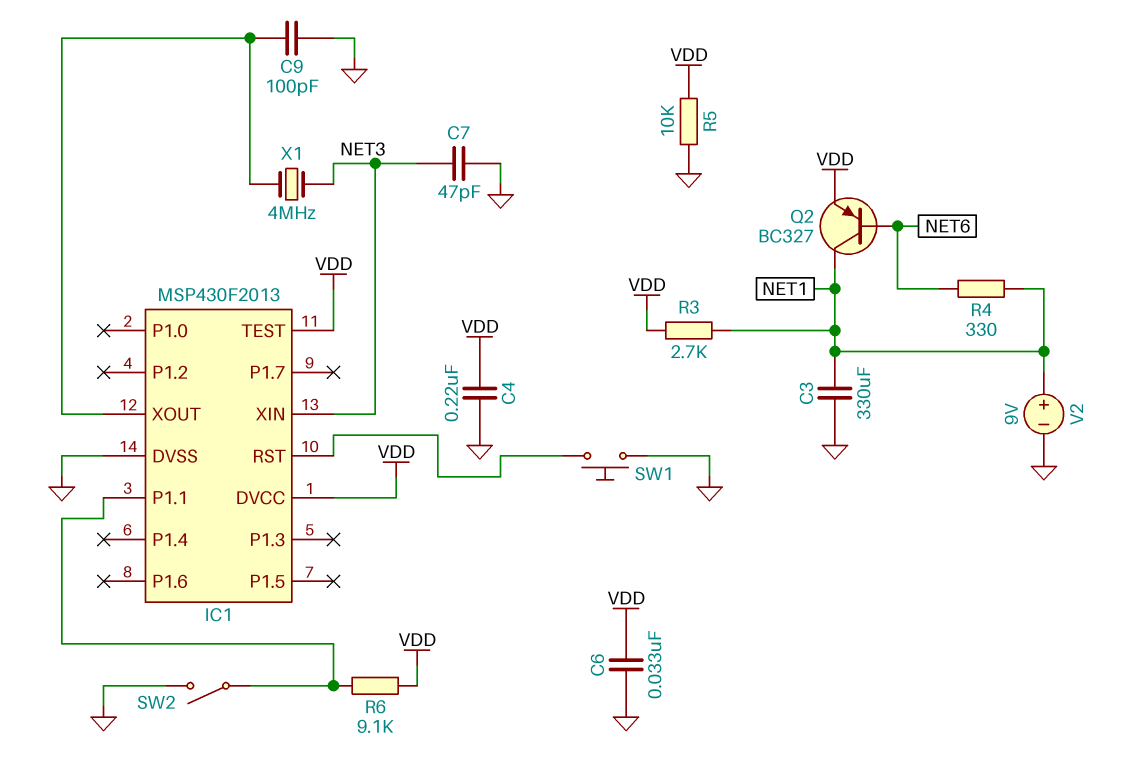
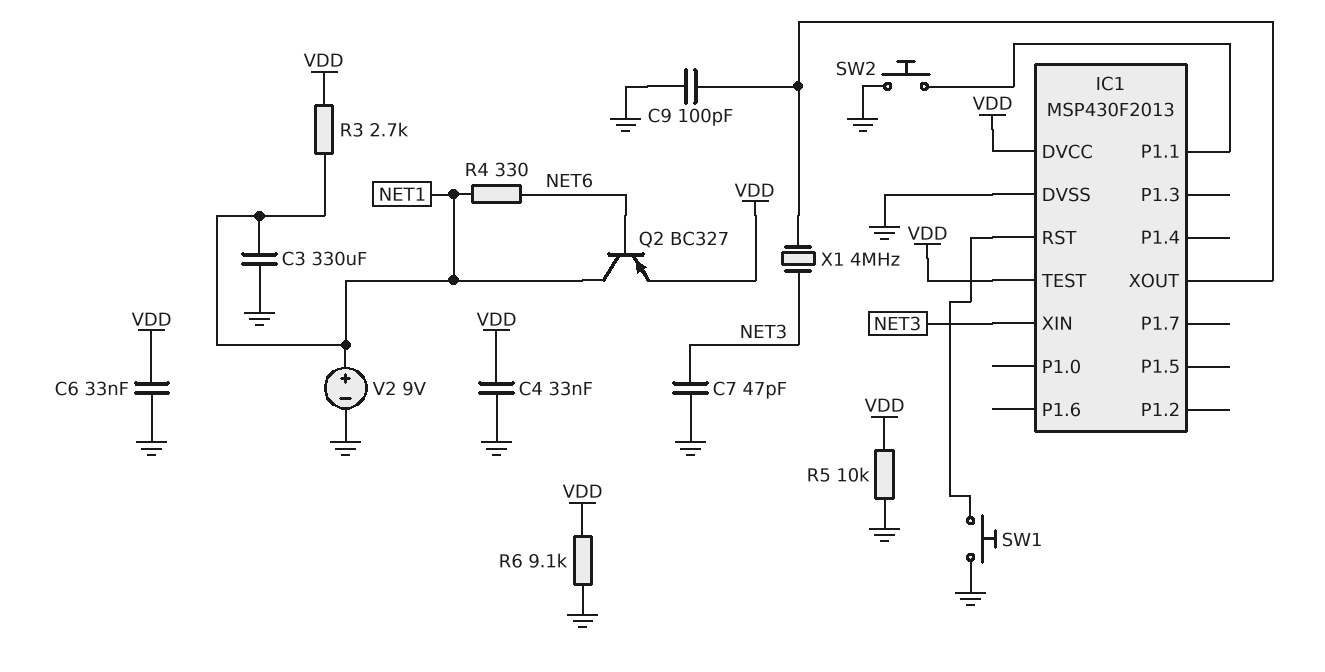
C4: 220nF (GND, VDD) -> 33nF (GND, VDD)
R6: 9.1k (IC1/P1.1, VDD) -> 9.1k (GND, VDD)
SW2: switch (GND, IC1/P1.1) -> button (GND, IC1/P1.1)

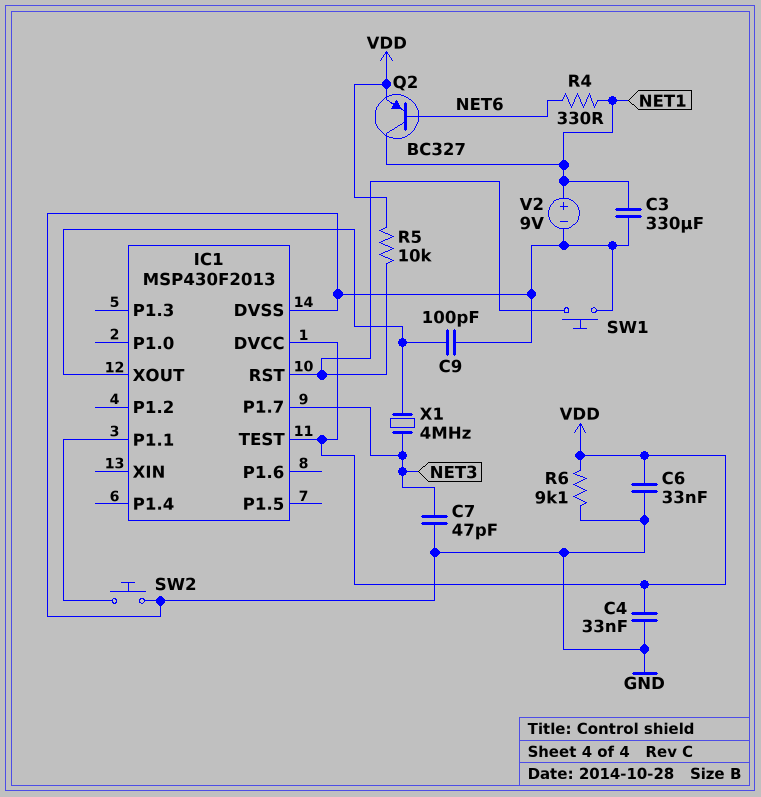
IC1 pin P1.7: none -> NET3
IC1 pin XIN: NET3 -> none
R3: 2.7k (NET1, VDD) -> none
R5: 10k (GND, VDD) -> 10k (IC1/RST, VDD)

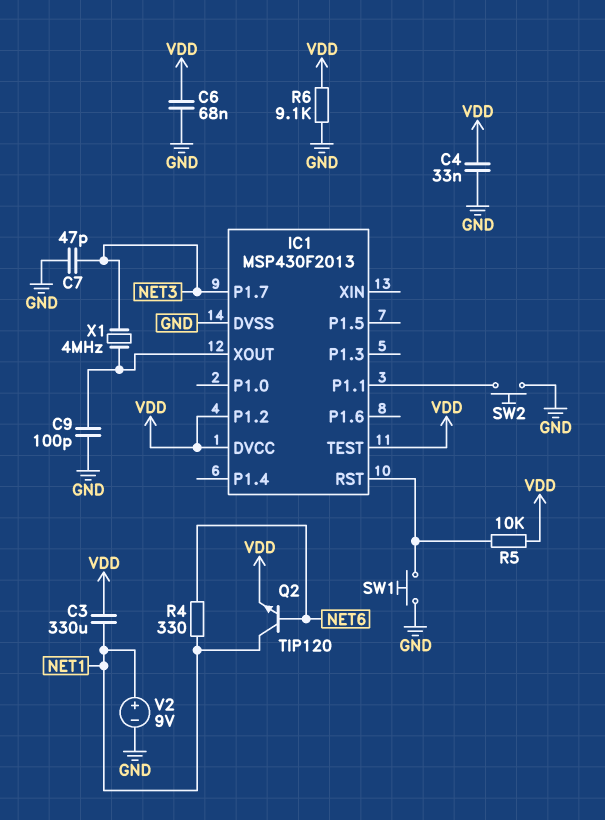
C3: 330uF (GND, NET1) -> 330uF (NET1, VDD)
C6: 33nF (GND, VDD) -> 68nF (GND, VDD)
IC1 pin P1.2: none -> VDD
Q2: PNP BC327 (B NET6, C NET1, E VDD) -> NPN TIP120 (B NET6, C NET1, E VDD)

